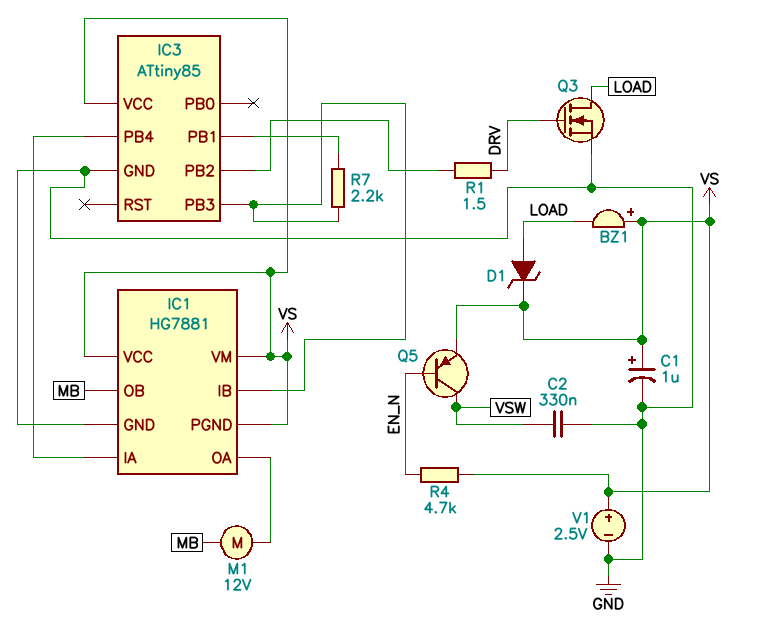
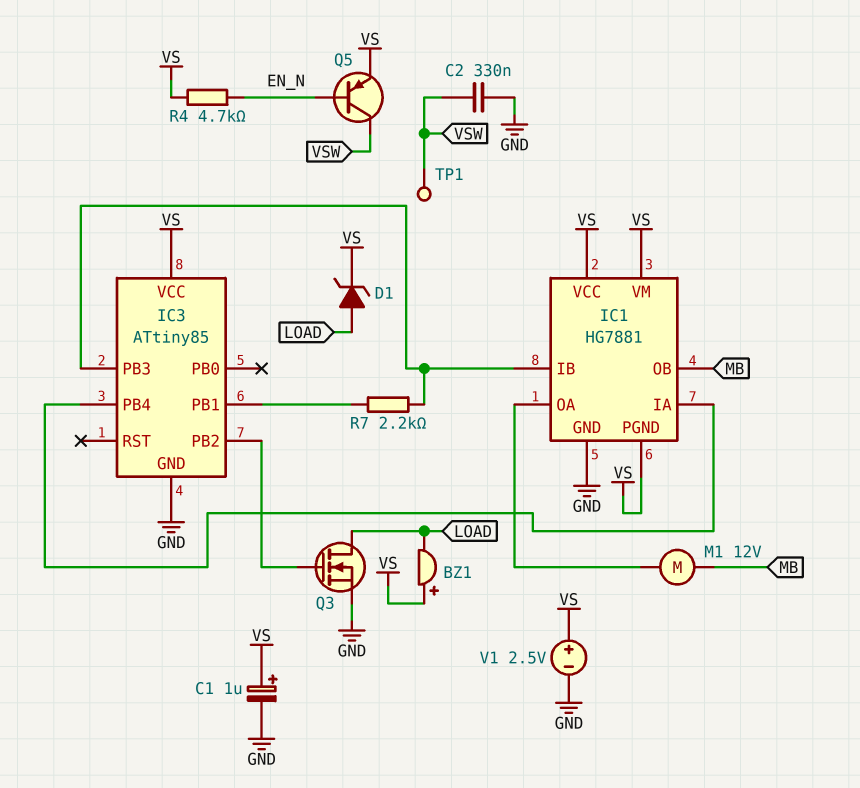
Q3: NMOS (G DRV, D LOAD, S GND) -> NMOS (G IC3/PB2, D LOAD, S GND)
R1: 1.5 (DRV, IC3/PB2) -> none
TP1: none -> test point (VSW)

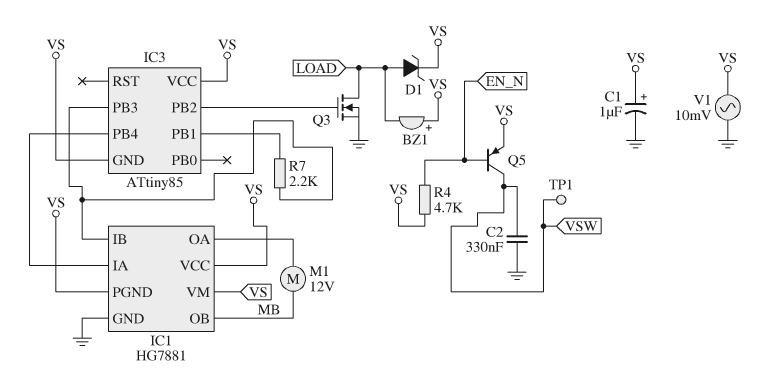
IC3 pin GND: GND -> VS
V1: 2.5V (plus VS, minus GND) -> AC 10mV (GND, VS)

